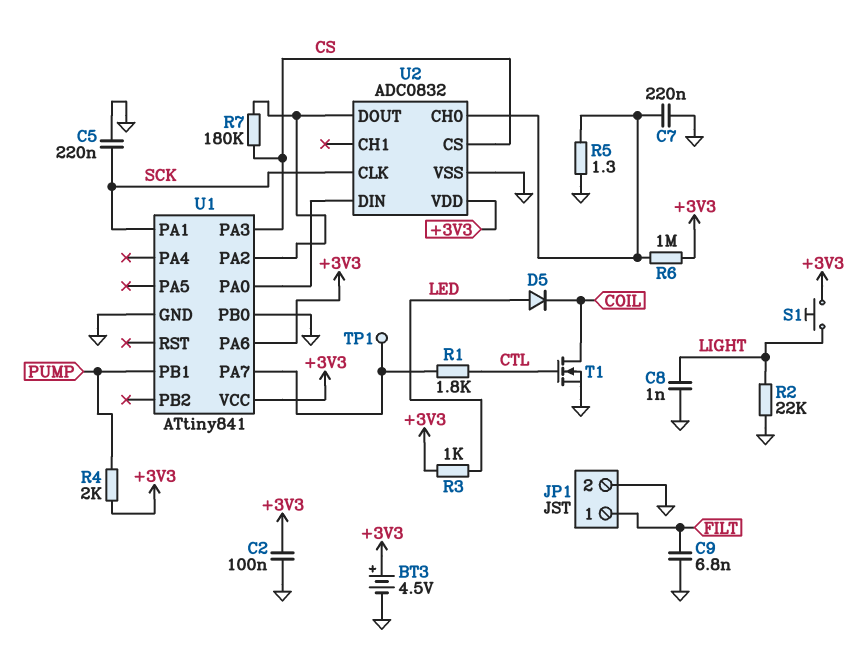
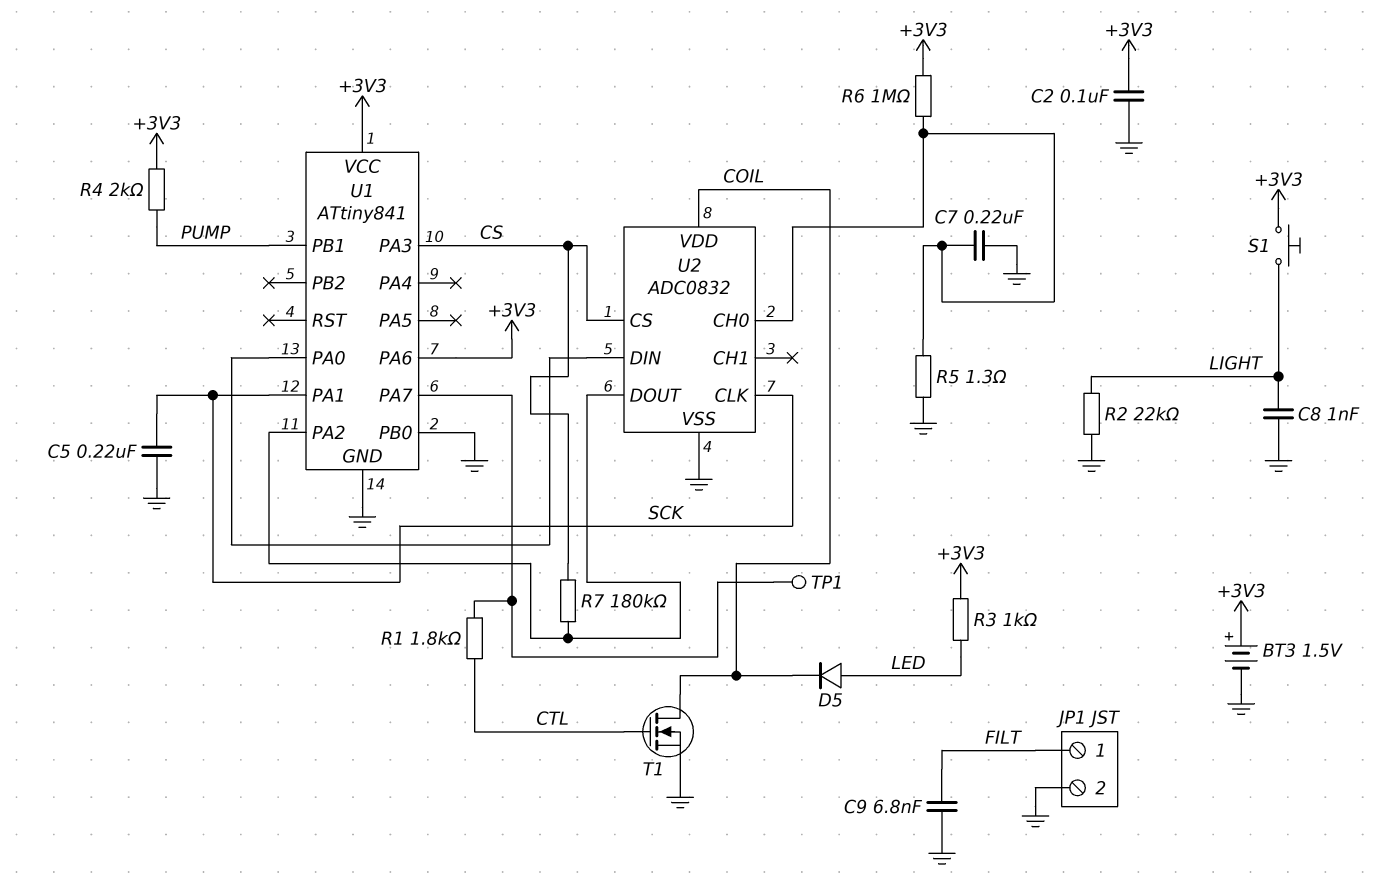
BT3: 4.5V (plus +3V3, minus GND) -> 1.5V (plus +3V3, minus GND)
U2 pin VDD: +3V3 -> COIL

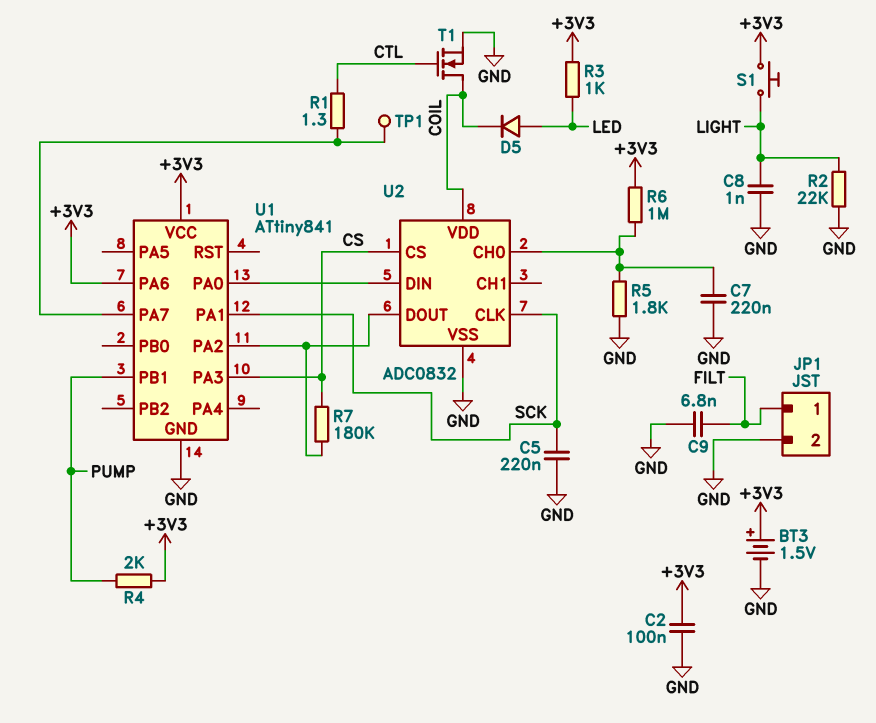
R1: 1.8k (CTL, U1/PA7) -> 1.3 (CTL, U1/PA7)
R5: 1.3 (GND, U2/CH0) -> 1.8k (GND, U2/CH0)
U1 pin PB0: GND -> none

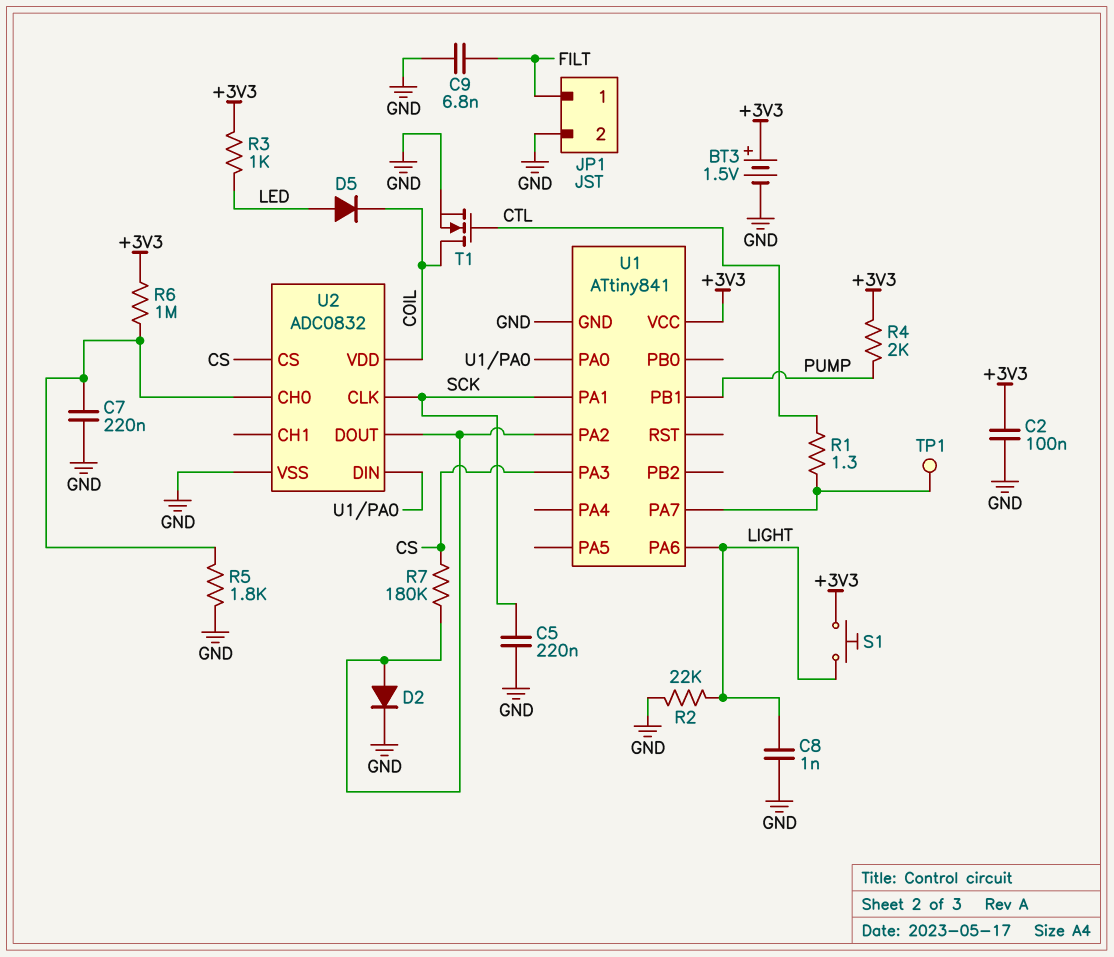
D2: none -> diode (A U1/PA2, K GND)
U1 pin PA6: +3V3 -> LIGHT

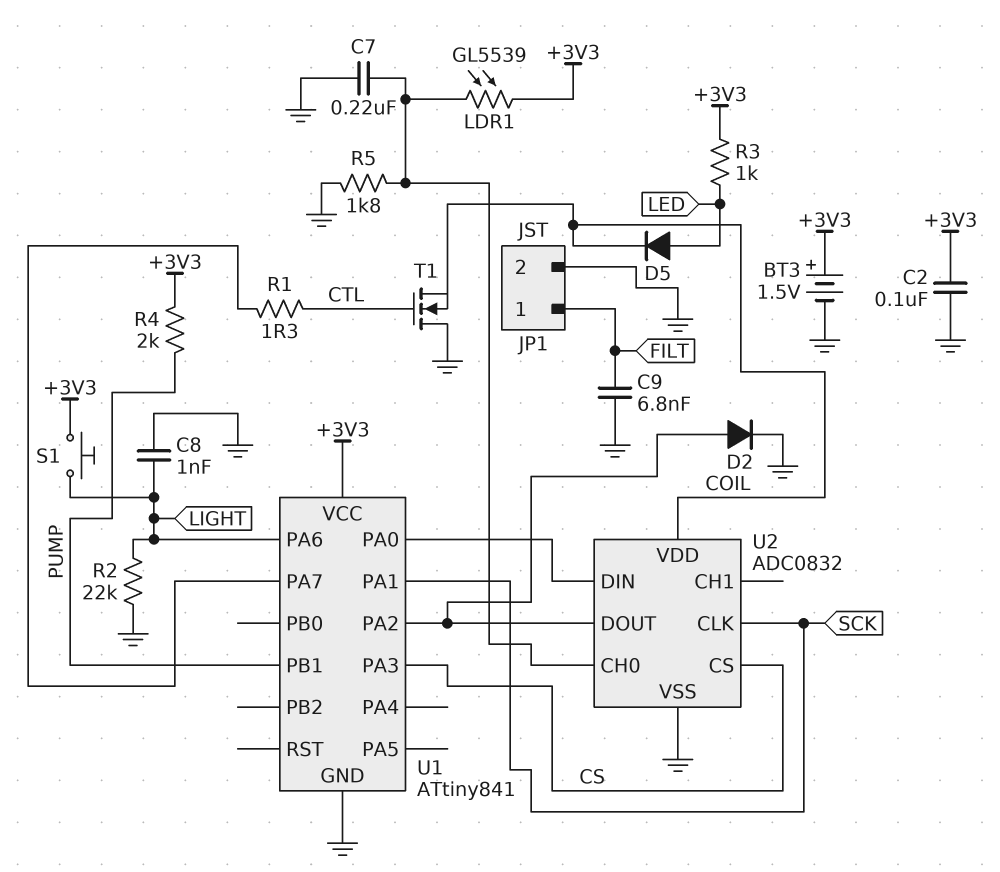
C5: 220nF (GND, SCK) -> none
LDR1: none -> GL5539 (+3V3, U2/CH0)
R6: 1M (+3V3, U2/CH0) -> none
R7: 180k (CS, U1/PA2) -> none
T1: NMOS (G CTL, D COIL, S GND) -> NMOS (G CTL, D GND, S COIL)
TP1: test point (U1/PA7) -> none

